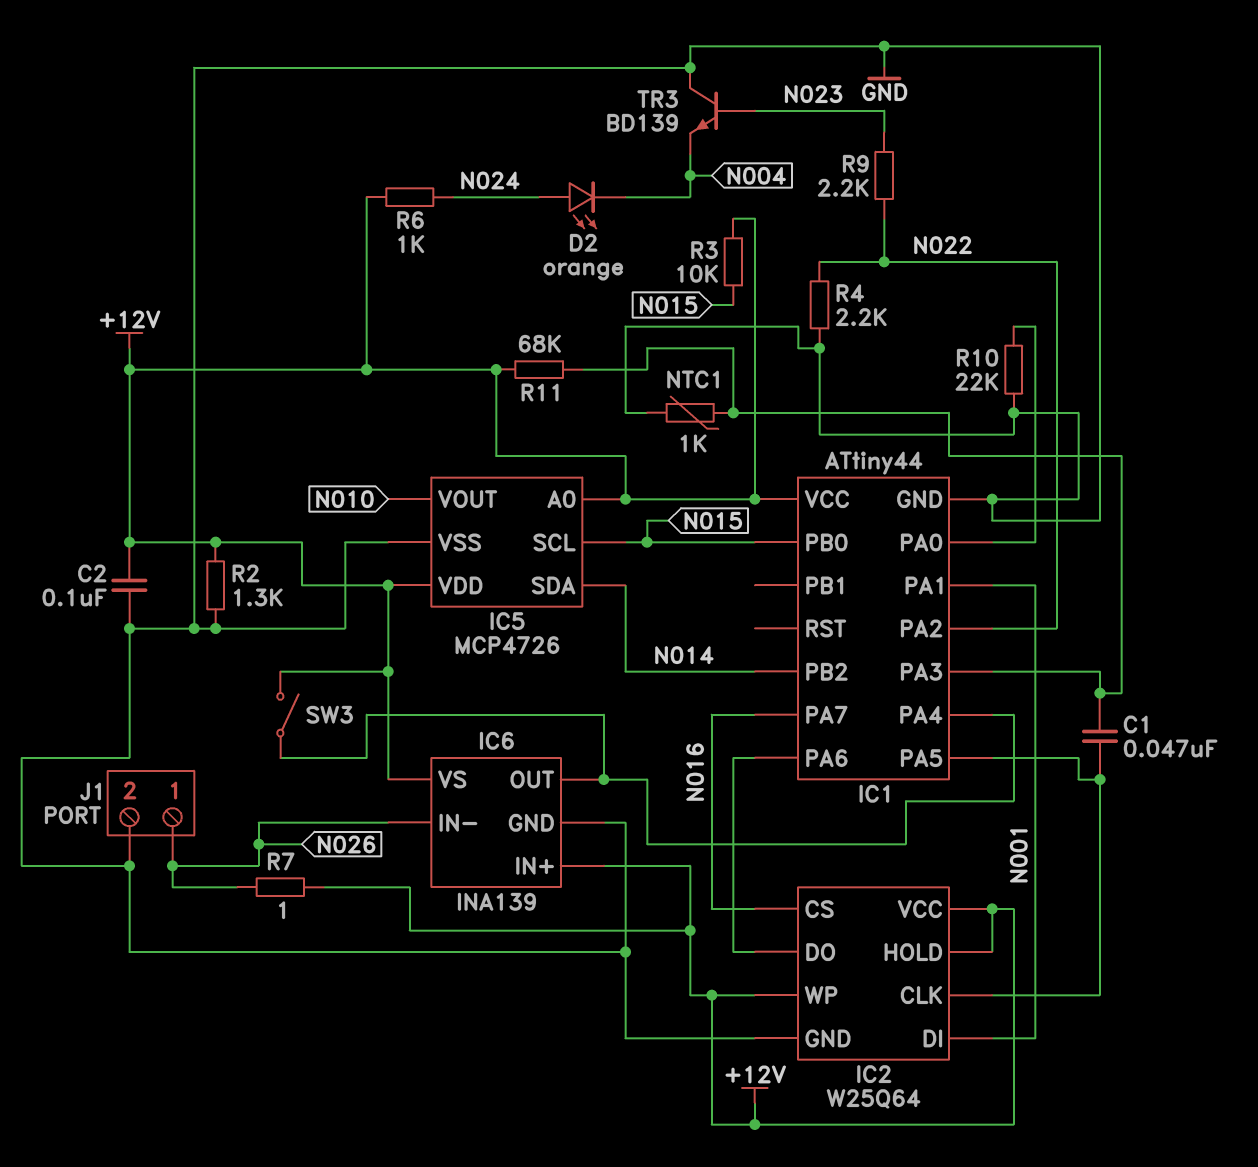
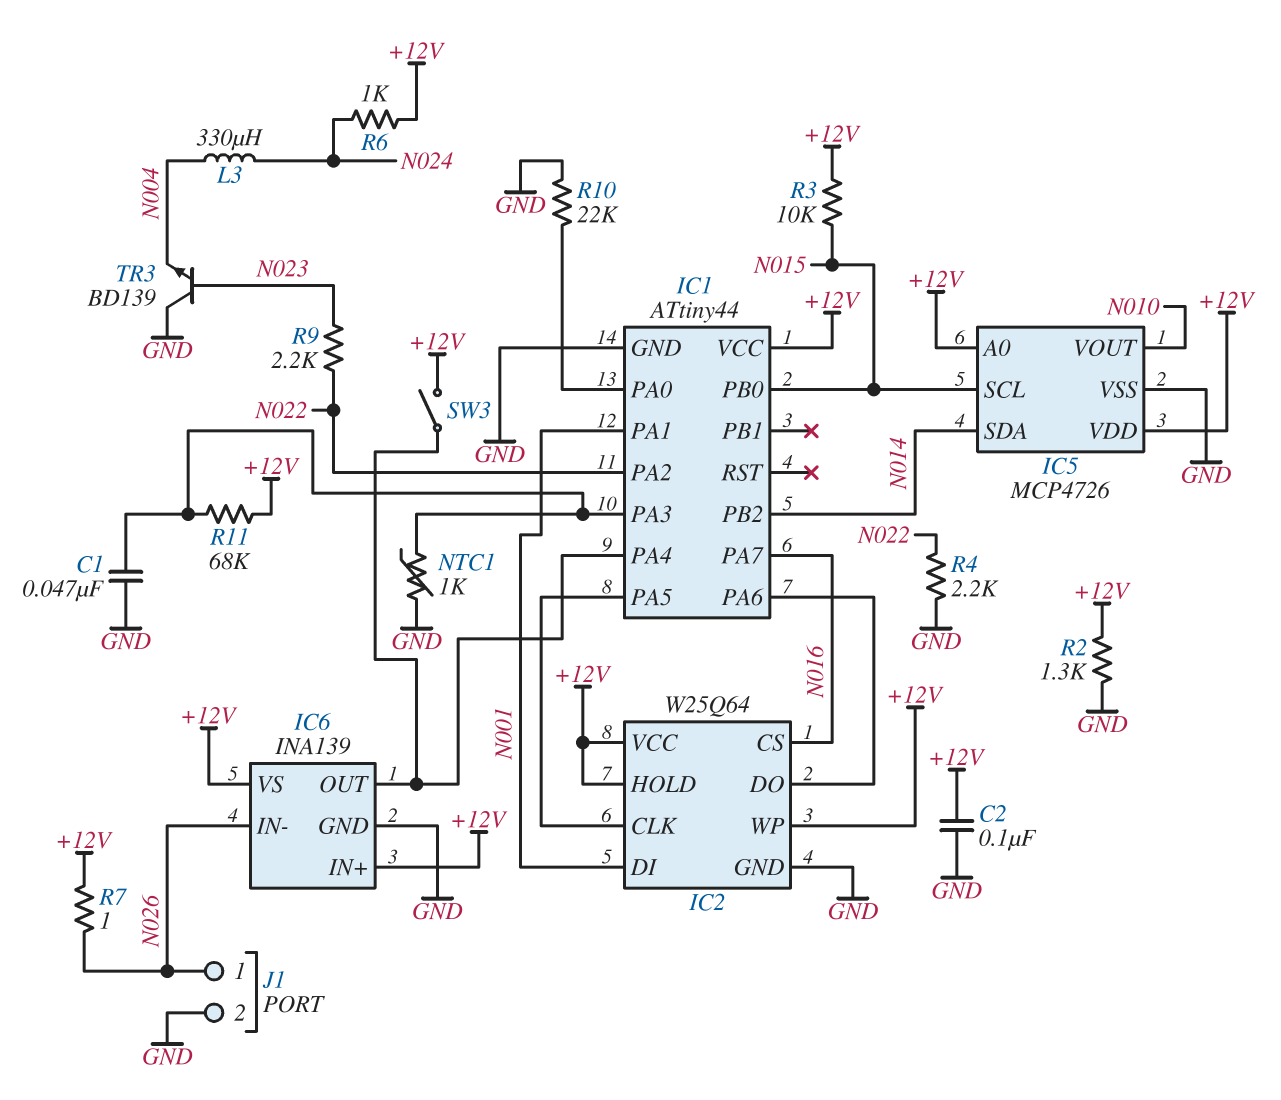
C1: 47nF (IC1/PA3, IC1/PA5) -> 47nF (GND, IC1/PA3)
D2: LED orange (A N024, K N004) -> none
L3: none -> 330uH (N004, N024)

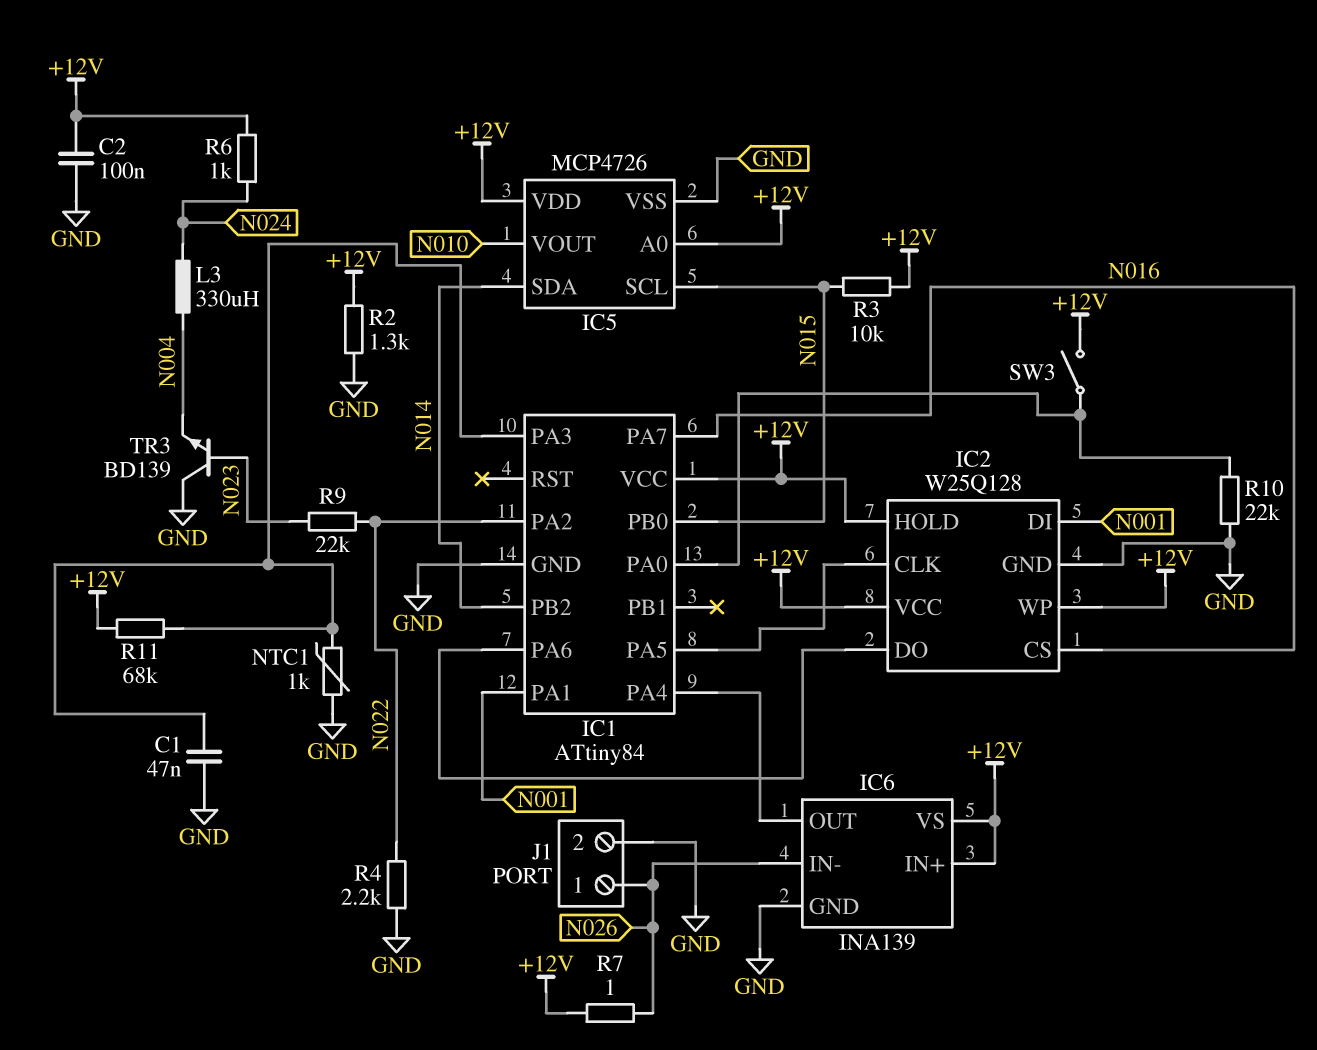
IC1: ATtiny44 -> ATtiny84
IC2: W25Q64 -> W25Q128
R9: 2.2k (N022, N023) -> 22k (N022, N023)
SW3: switch (+12V, IC1/PA4) -> switch (+12V, IC1/PA0)

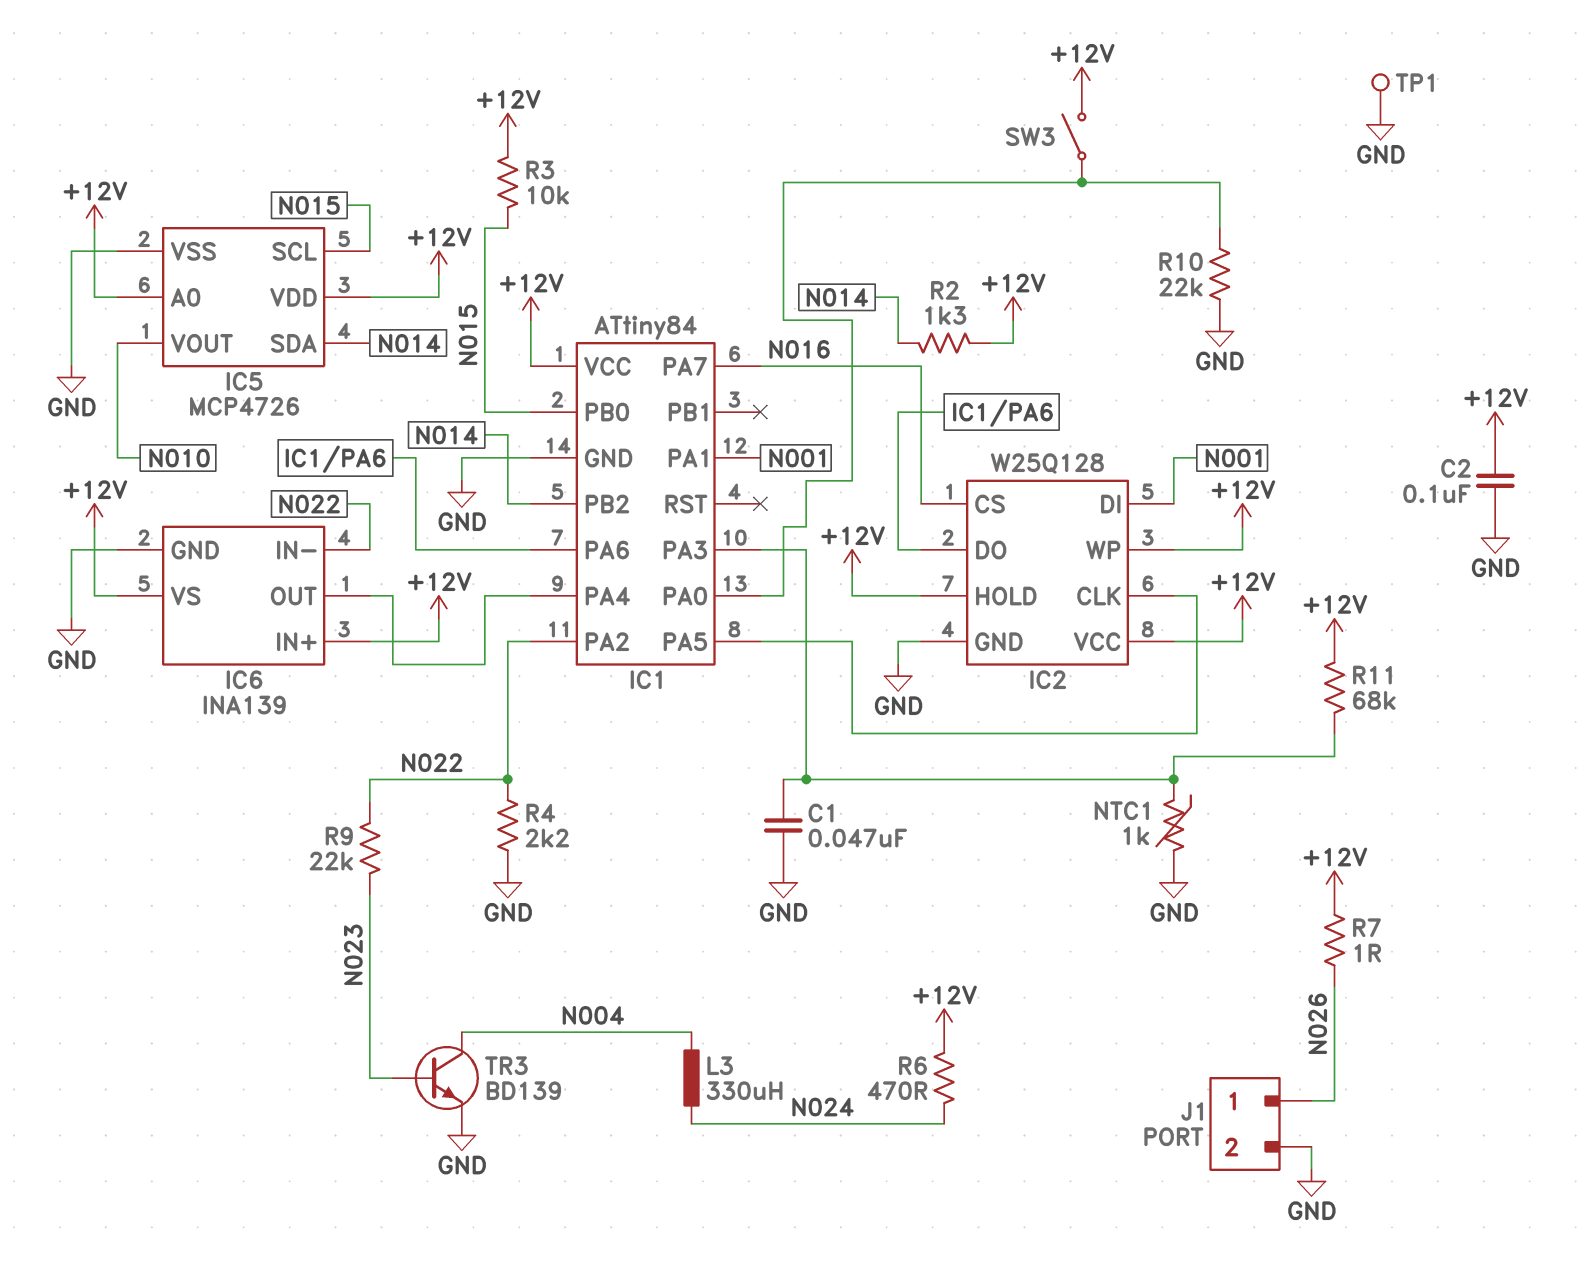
IC6 pin IN-: N026 -> N022
R2: 1.3k (+12V, GND) -> 1.3k (+12V, N014)
R6: 1k (+12V, N024) -> 470 (+12V, N024)
TP1: none -> test point (GND)
TR3: NPN BD139 (B N023, C GND, E N004) -> NPN BD139 (B N023, C N004, E GND)

